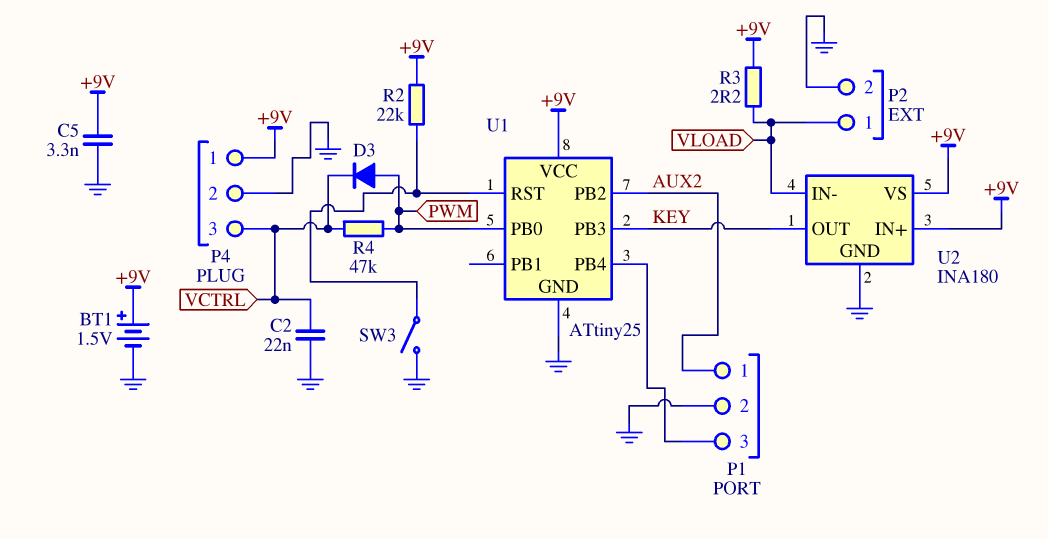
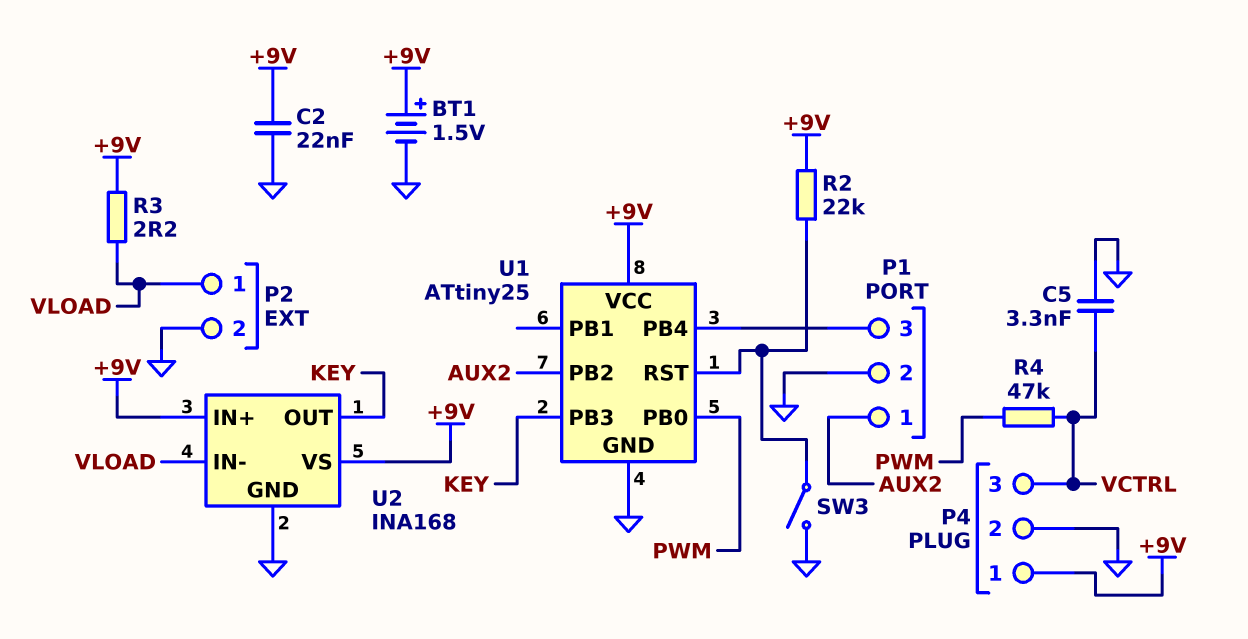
C2: 22nF (GND, VCTRL) -> 22nF (+9V, GND)
C5: 3.3nF (+9V, GND) -> 3.3nF (GND, VCTRL)
D3: diode (A PWM, K VCTRL) -> none
U2: INA180 -> INA168

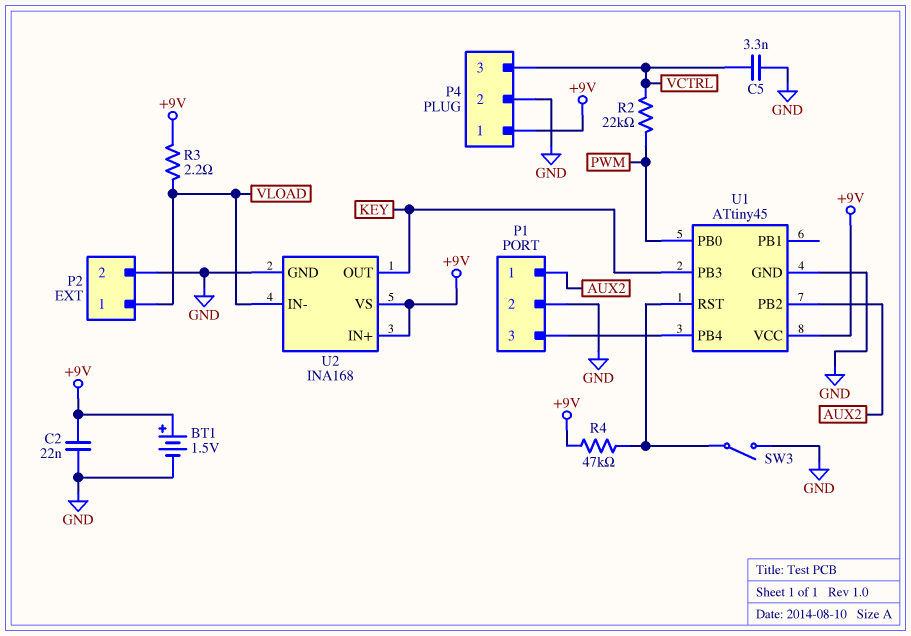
R2: 22k (+9V, U1/RST) -> 22k (PWM, VCTRL)
R4: 47k (PWM, VCTRL) -> 47k (+9V, U1/RST)
U1: ATtiny25 -> ATtiny45

